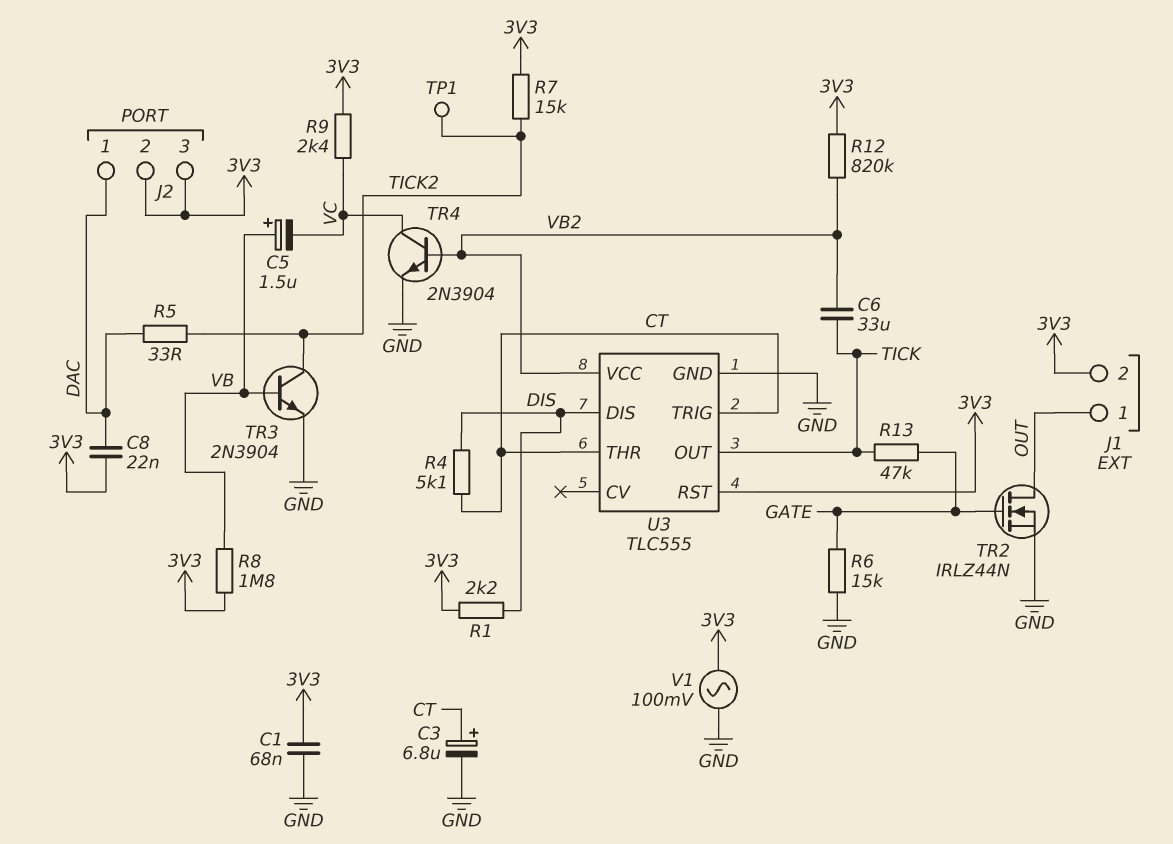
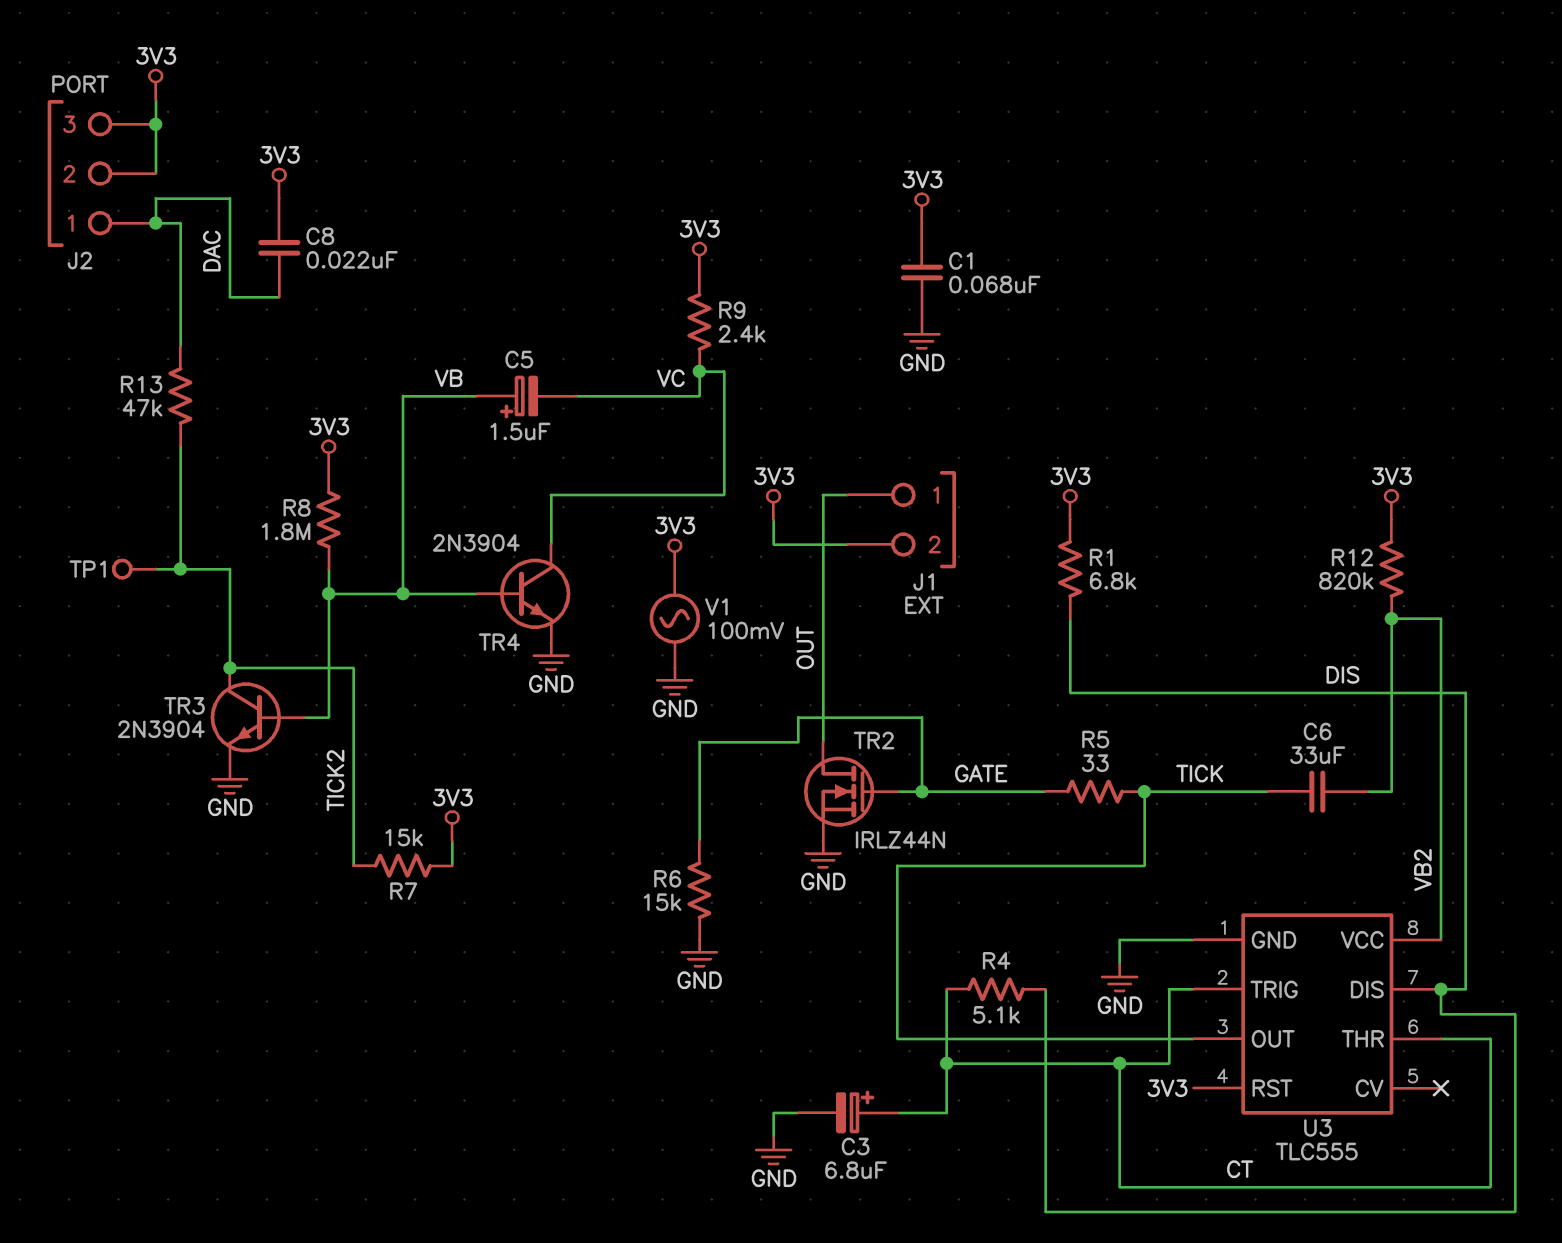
R1: 2.2k (3V3, DIS) -> 6.8k (3V3, DIS)
R5: 33 (DAC, TICK2) -> 33 (GATE, TICK)
R13: 47k (GATE, TICK) -> 47k (DAC, TICK2)
TR4: NPN 2N3904 (B VB2, C VC, E GND) -> NPN 2N3904 (B VB, C VC, E GND)

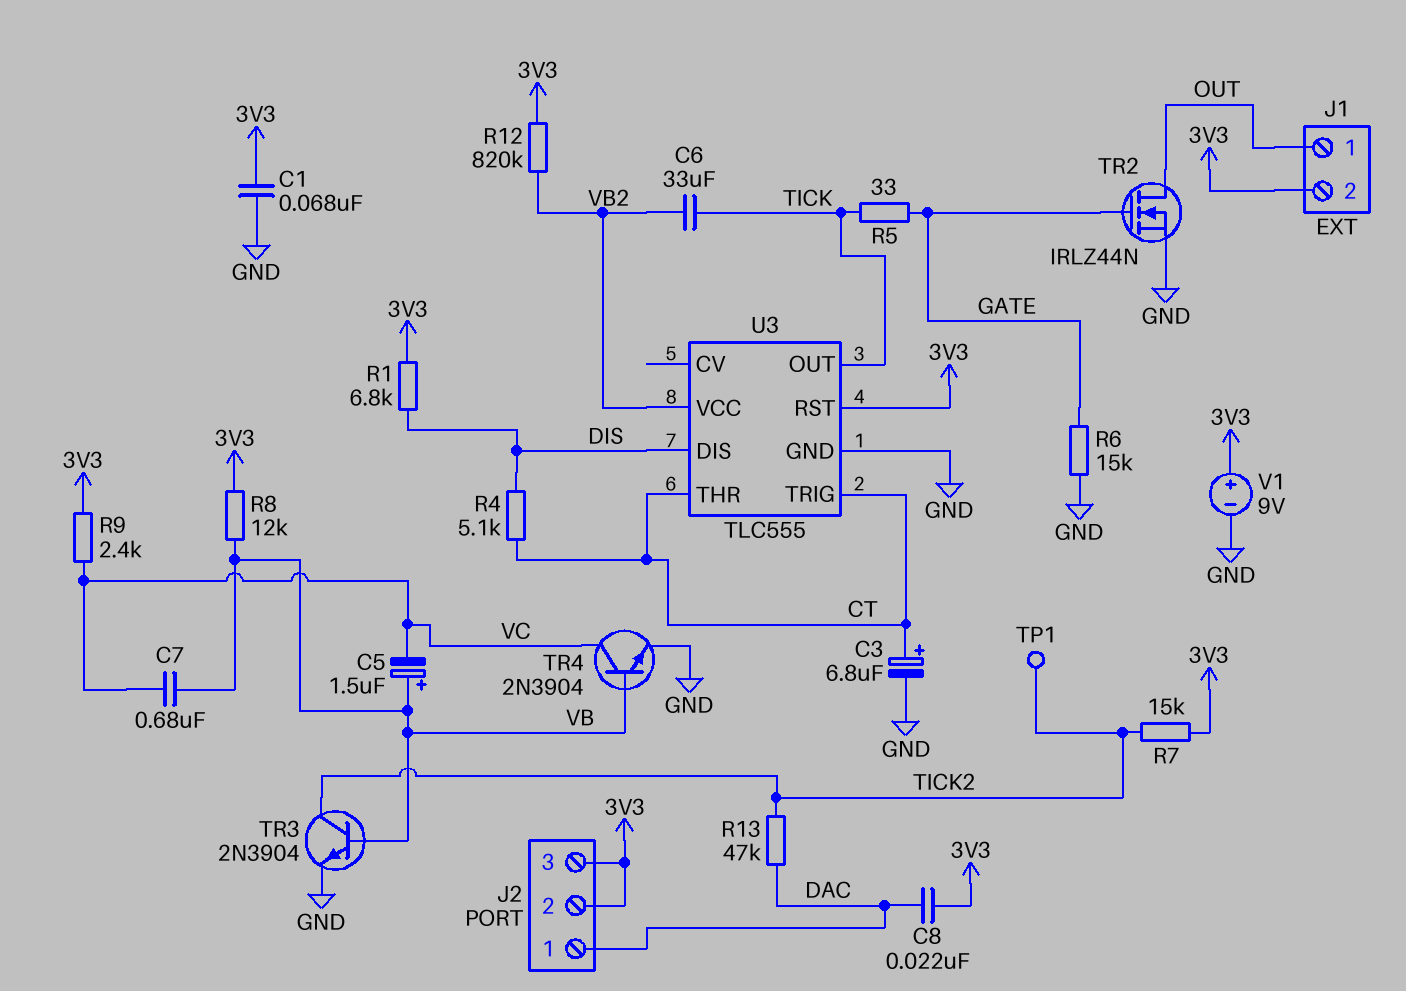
C7: none -> 680nF (VB, VC)
R8: 1.8M (3V3, VB) -> 12k (3V3, VB)
V1: AC 100mV (3V3, GND) -> 9V (plus 3V3, minus GND)

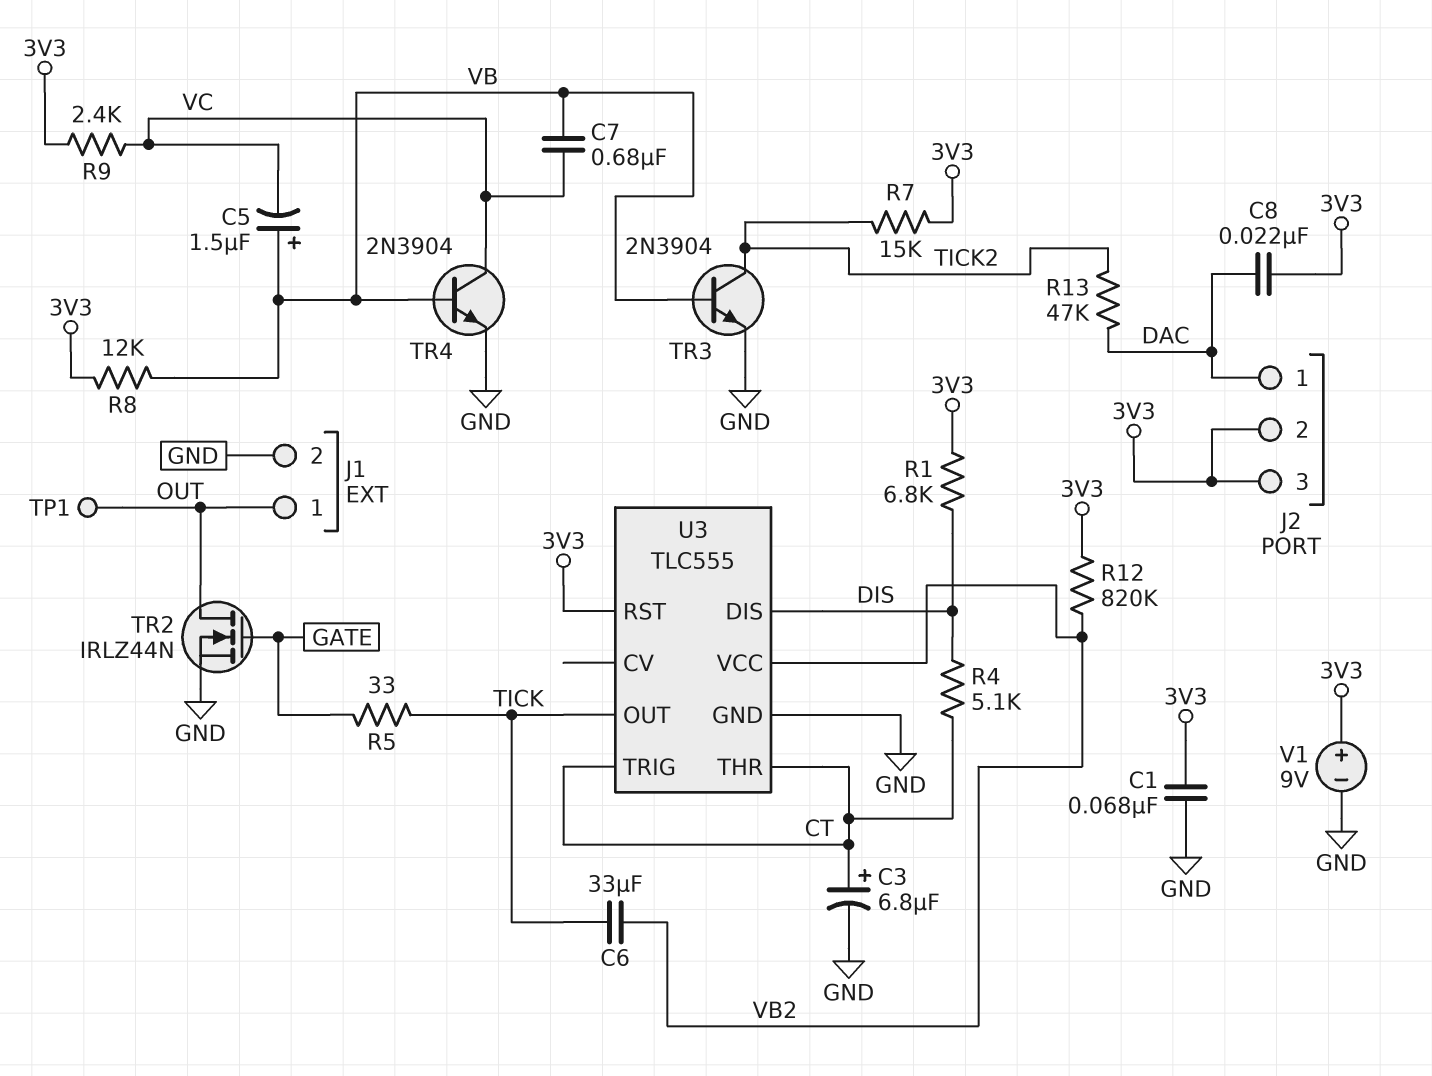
J1 pin 2: 3V3 -> GND
R6: 15k (GATE, GND) -> none
TP1: test point (TICK2) -> test point (OUT)

